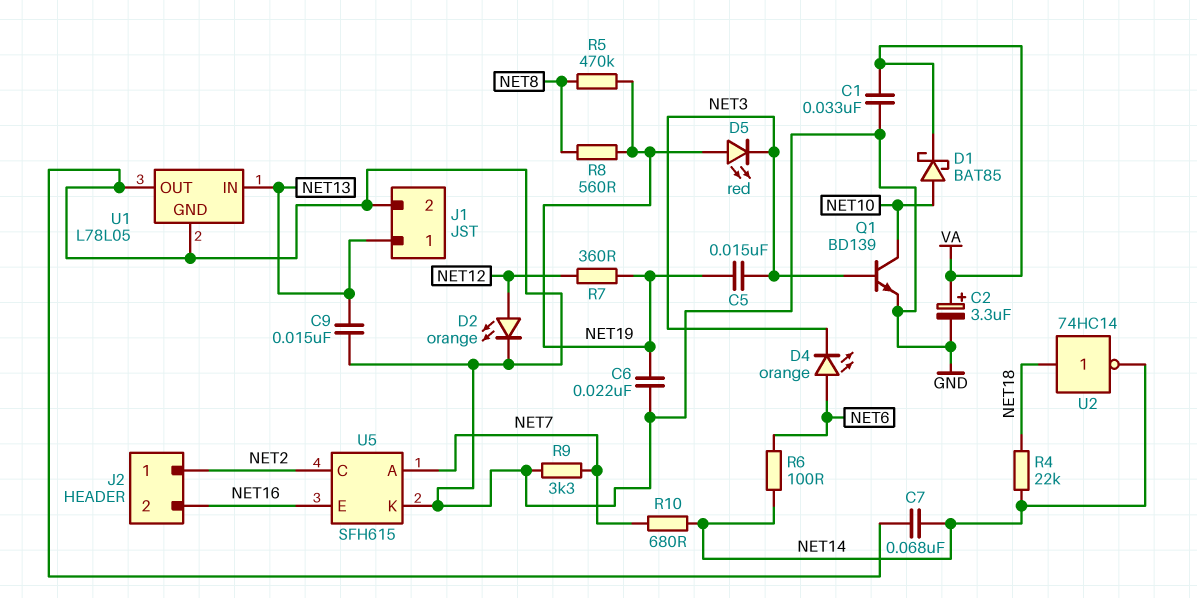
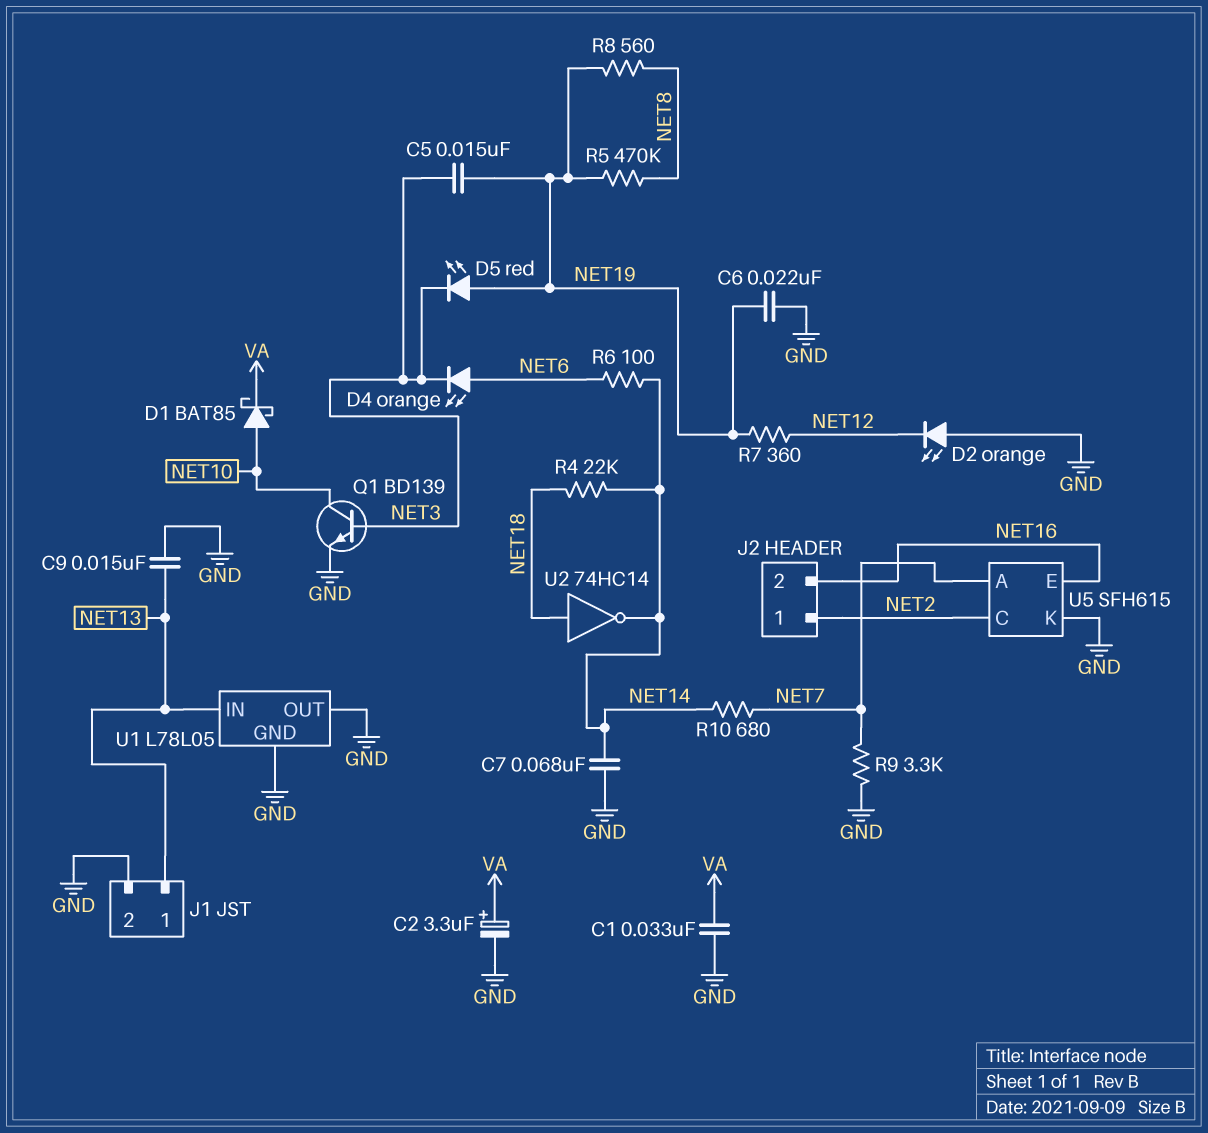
D2: LED orange (A NET12, K GND) -> LED orange (A GND, K NET12)

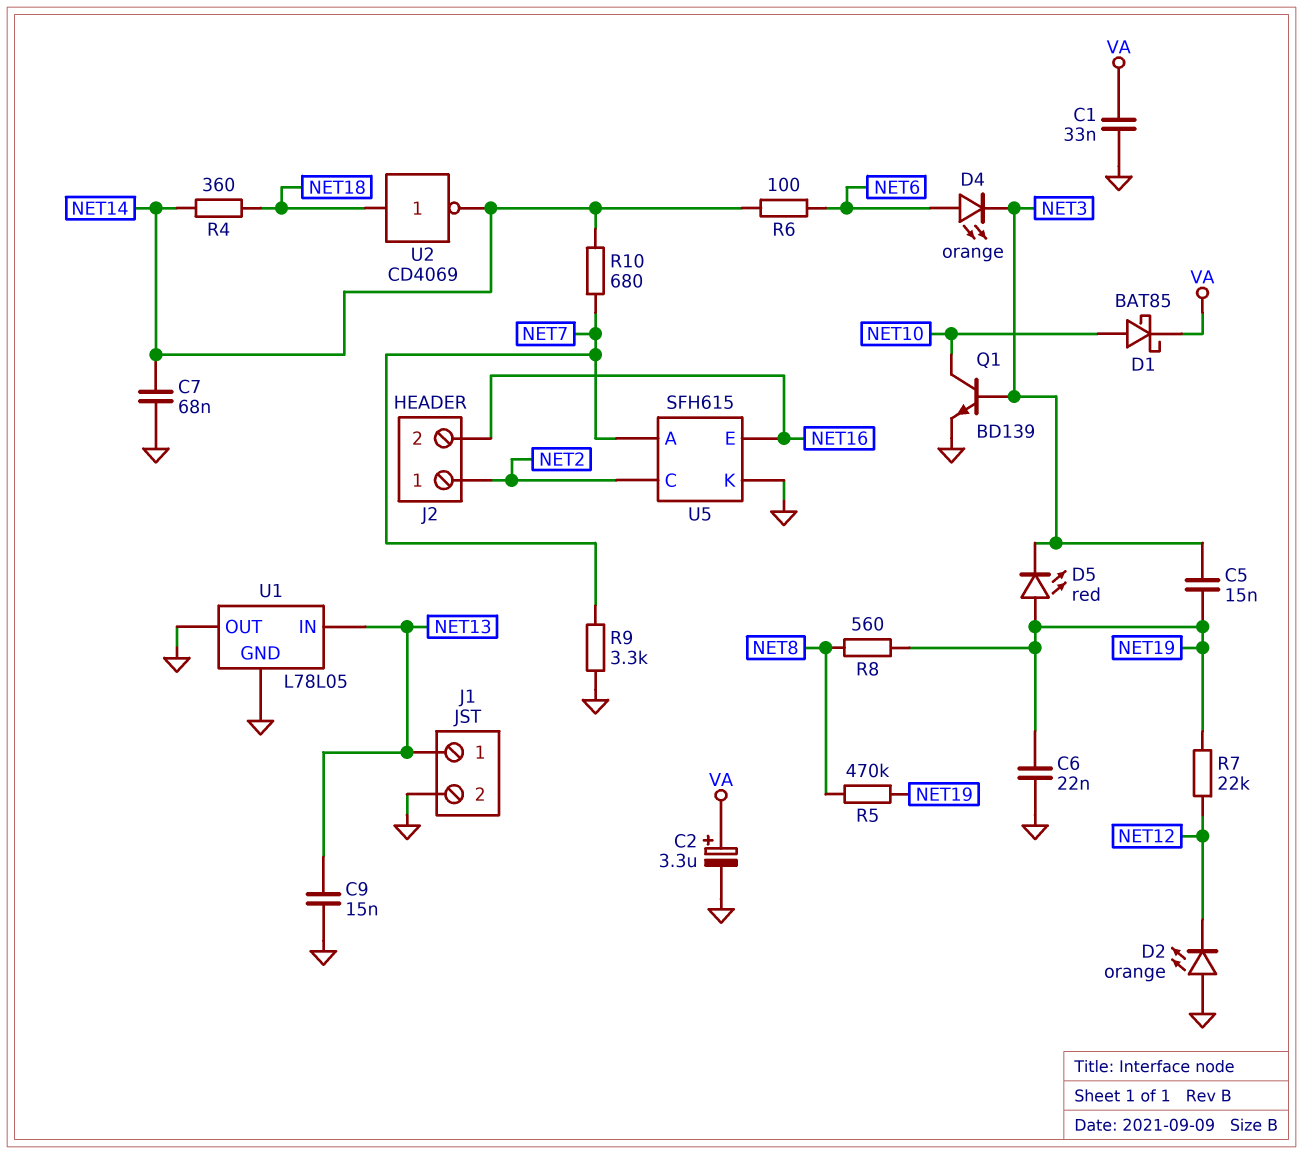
R4: 22k (NET14, NET18) -> 360 (NET14, NET18)
R7: 360 (NET12, NET19) -> 22k (NET12, NET19)
U2: NOT 74HC14 (in NET18, out NET14) -> NOT CD4069 (in NET18, out NET14)

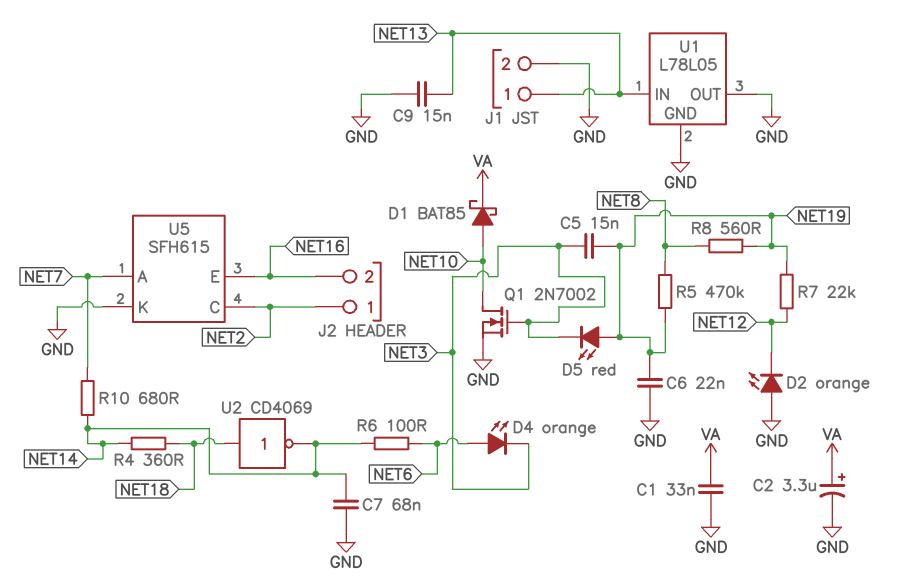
Q1: NPN BD139 (B NET3, C NET10, E GND) -> NMOS 2N7002 (G NET3, D NET10, S GND)
R9: 3.3k (GND, NET7) -> none

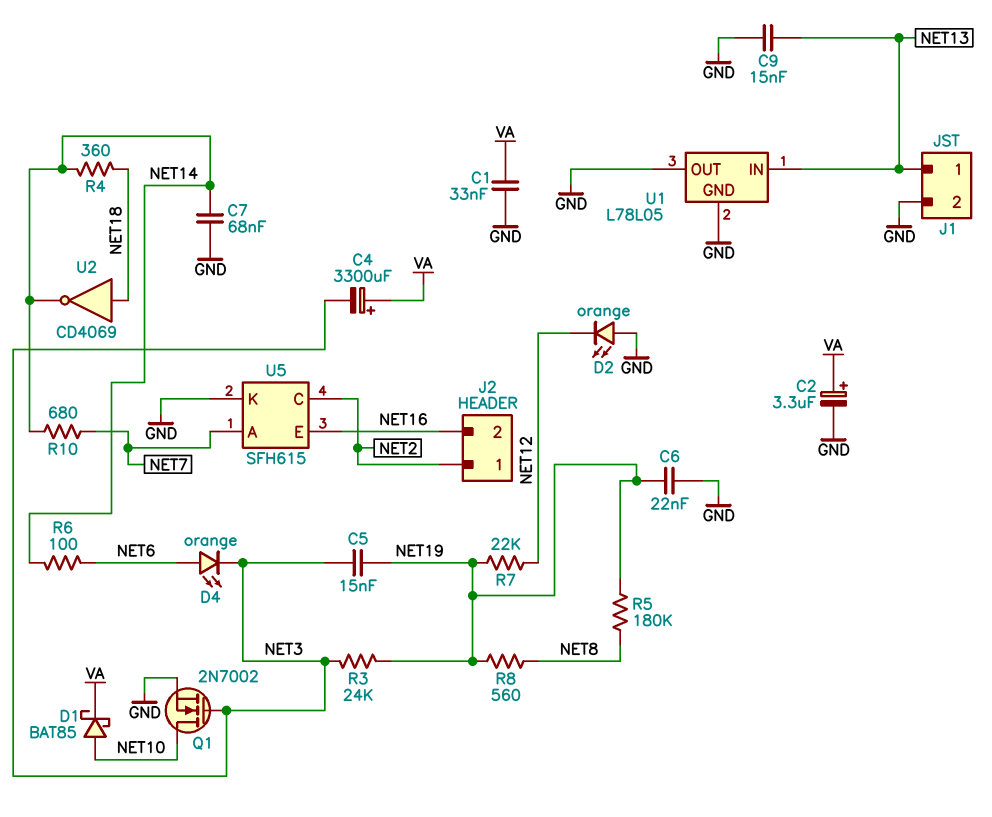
C4: none -> 3300uF (plus VA, minus NET3)
D5: LED red (A NET19, K NET3) -> none
R3: none -> 24k (NET3, NET19)
R5: 470k (NET8, NET19) -> 180k (NET8, NET19)

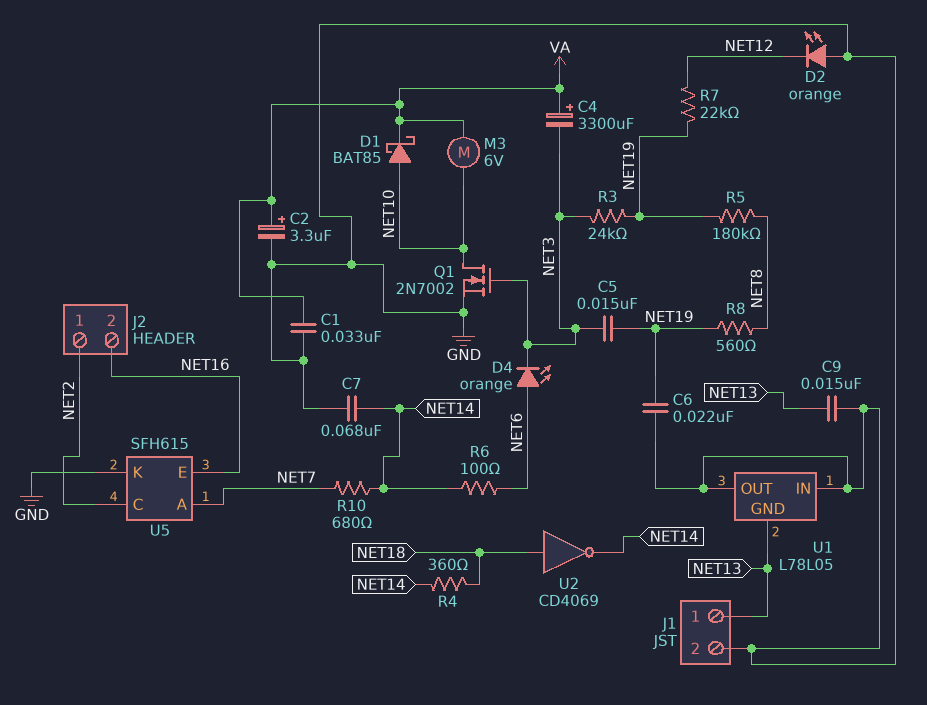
M3: none -> motor 6V (NET10, VA)
U1 pin GND: GND -> NET13
U1 pin IN: NET13 -> GND

